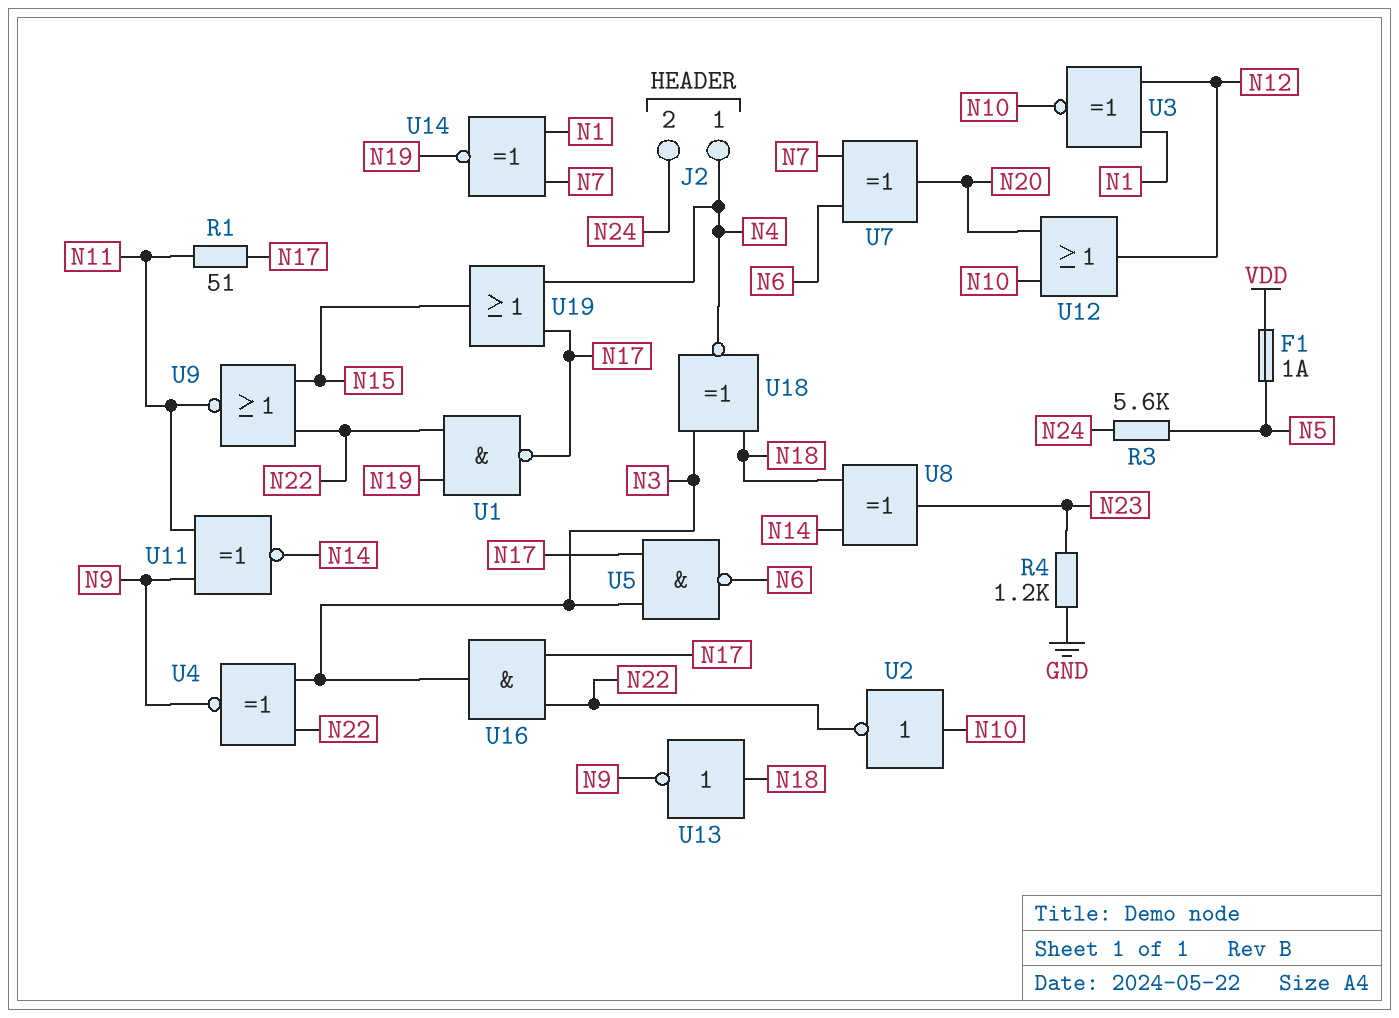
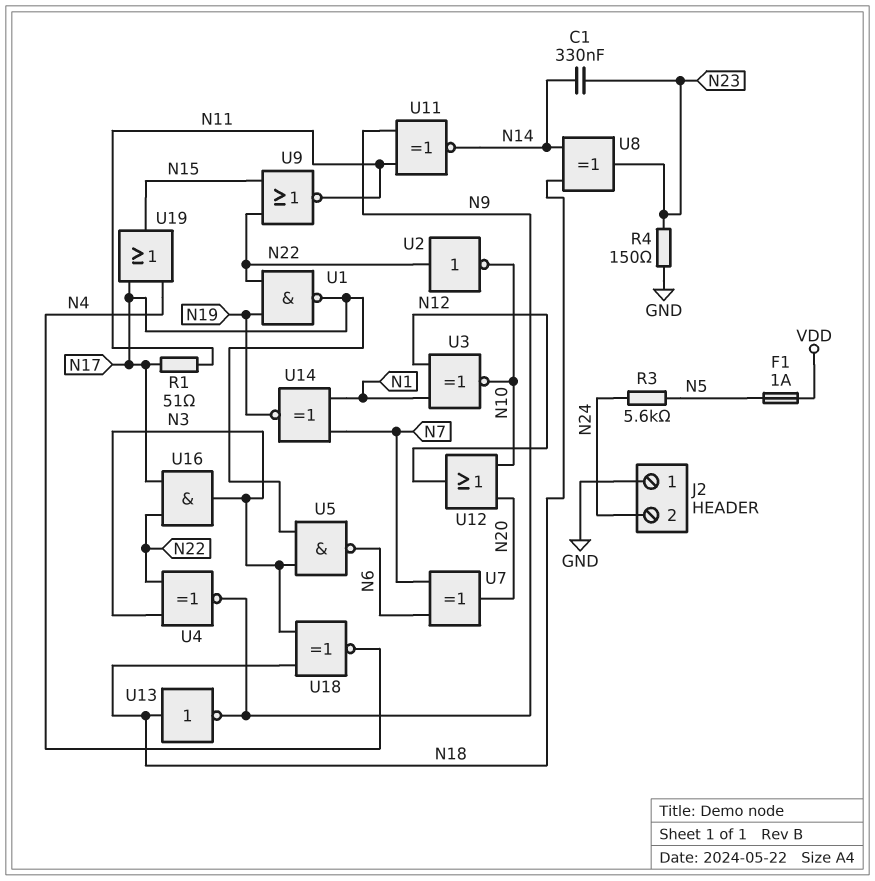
C1: none -> 330nF (N14, N23)
J2 pin 1: N4 -> GND
R4: 1.2k (GND, N23) -> 150 (GND, N23)
U2: NOT (in N10, out N22) -> NOT (in N22, out N10)

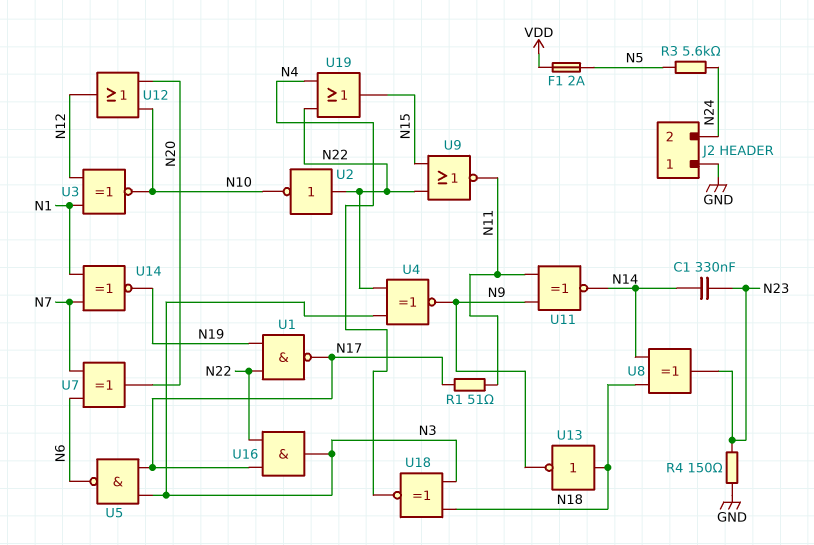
F1: 1A (N5, VDD) -> 2A (N5, VDD)
U19: OR (in N4, in N17, out N15) -> OR (in N4, in N22, out N15)

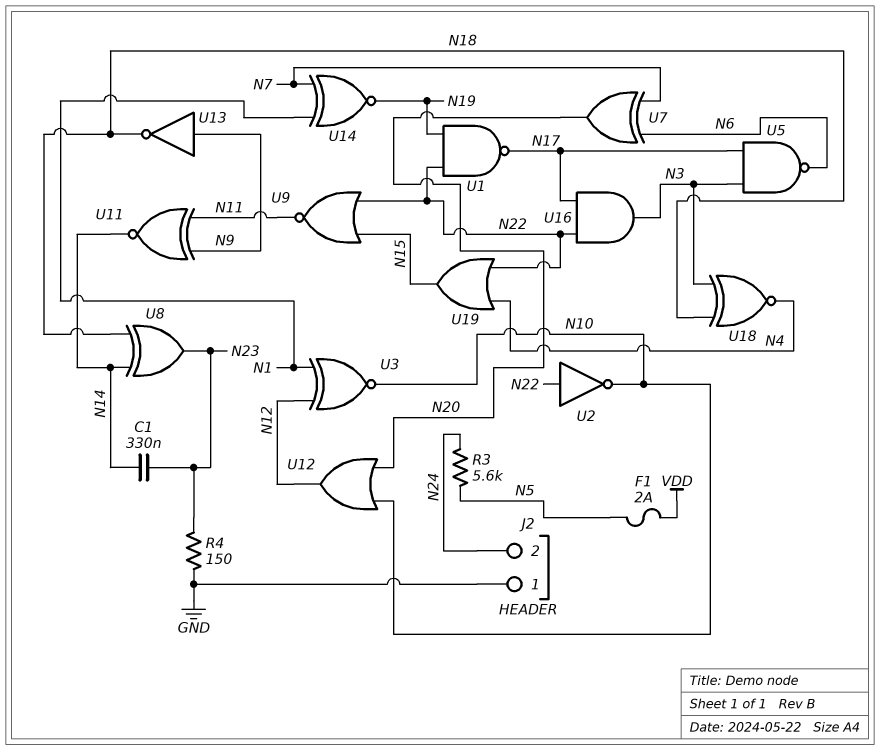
R1: 51 (N11, N17) -> none
U4: XNOR (in N3, in N22, out N9) -> none
U13: NOT (in N18, out N9) -> NOT (in N9, out N18)

